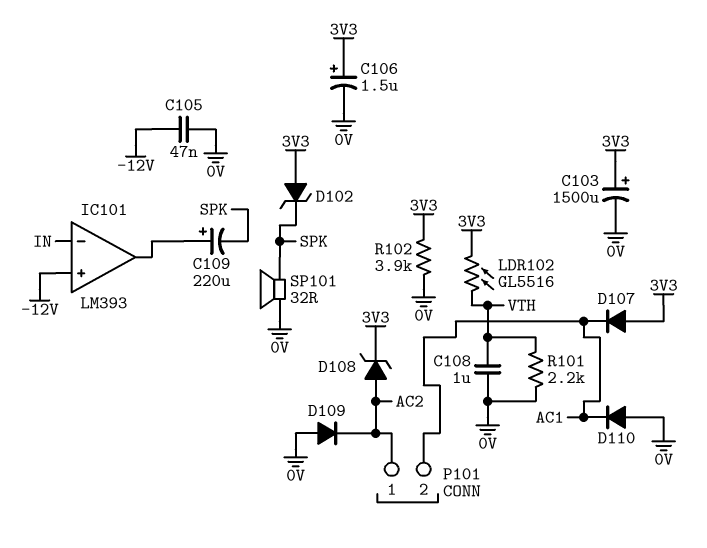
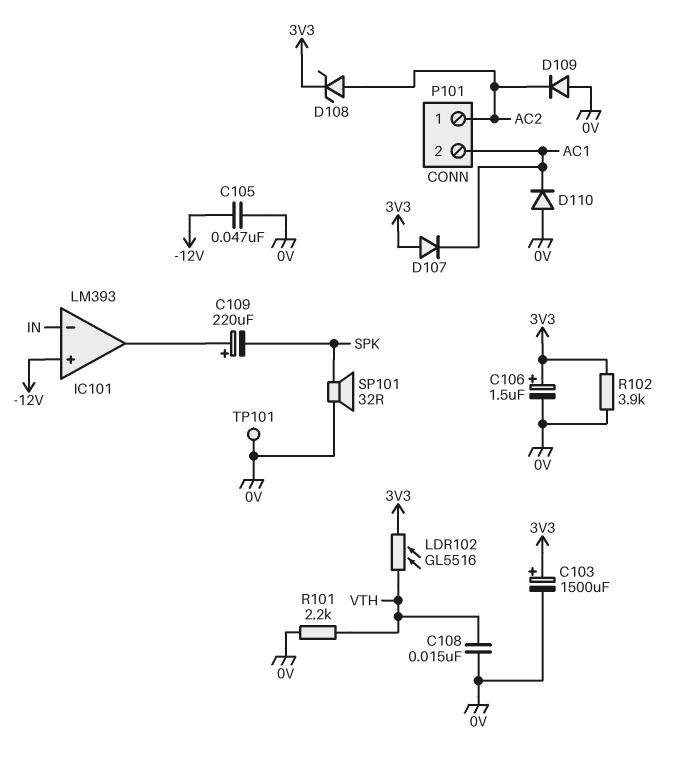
C108: 1uF (0V, VTH) -> 15nF (0V, VTH)
D102: zener (A 3V3, K SPK) -> none
TP101: none -> test point (0V)

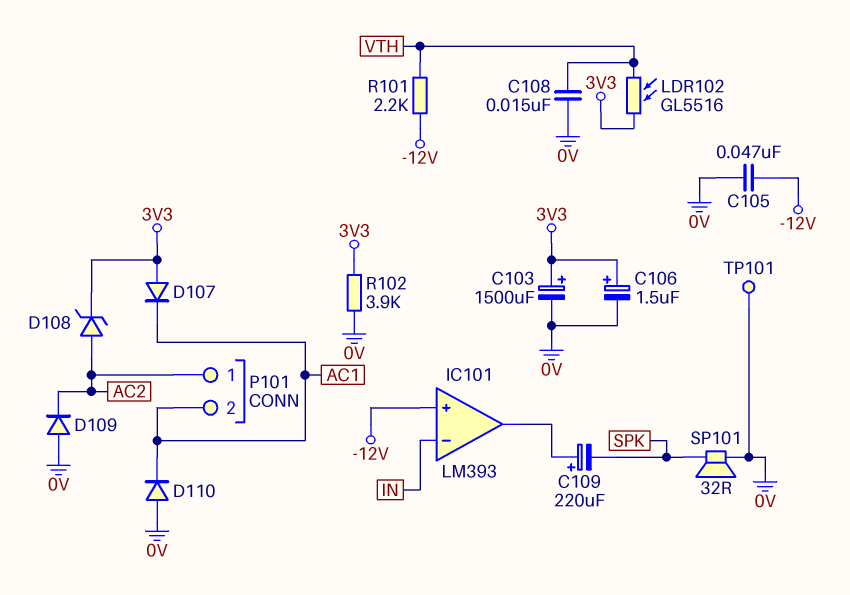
R101: 2.2k (0V, VTH) -> 2.2k (-12V, VTH)

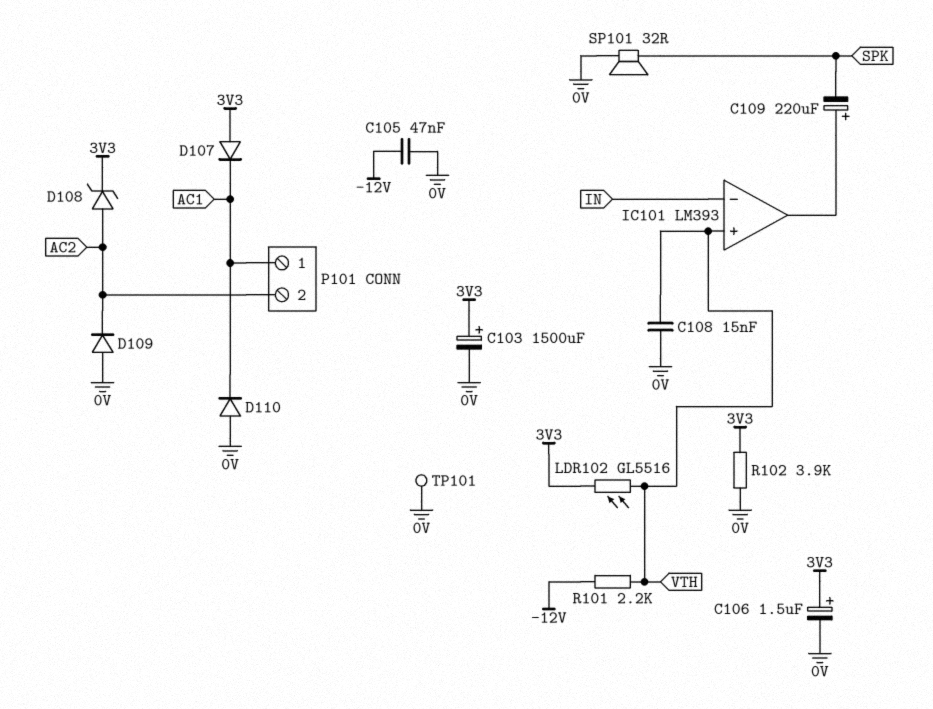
IC101 pin in+: -12V -> VTH
P101 pin 1: AC2 -> AC1
P101 pin 2: AC1 -> AC2

